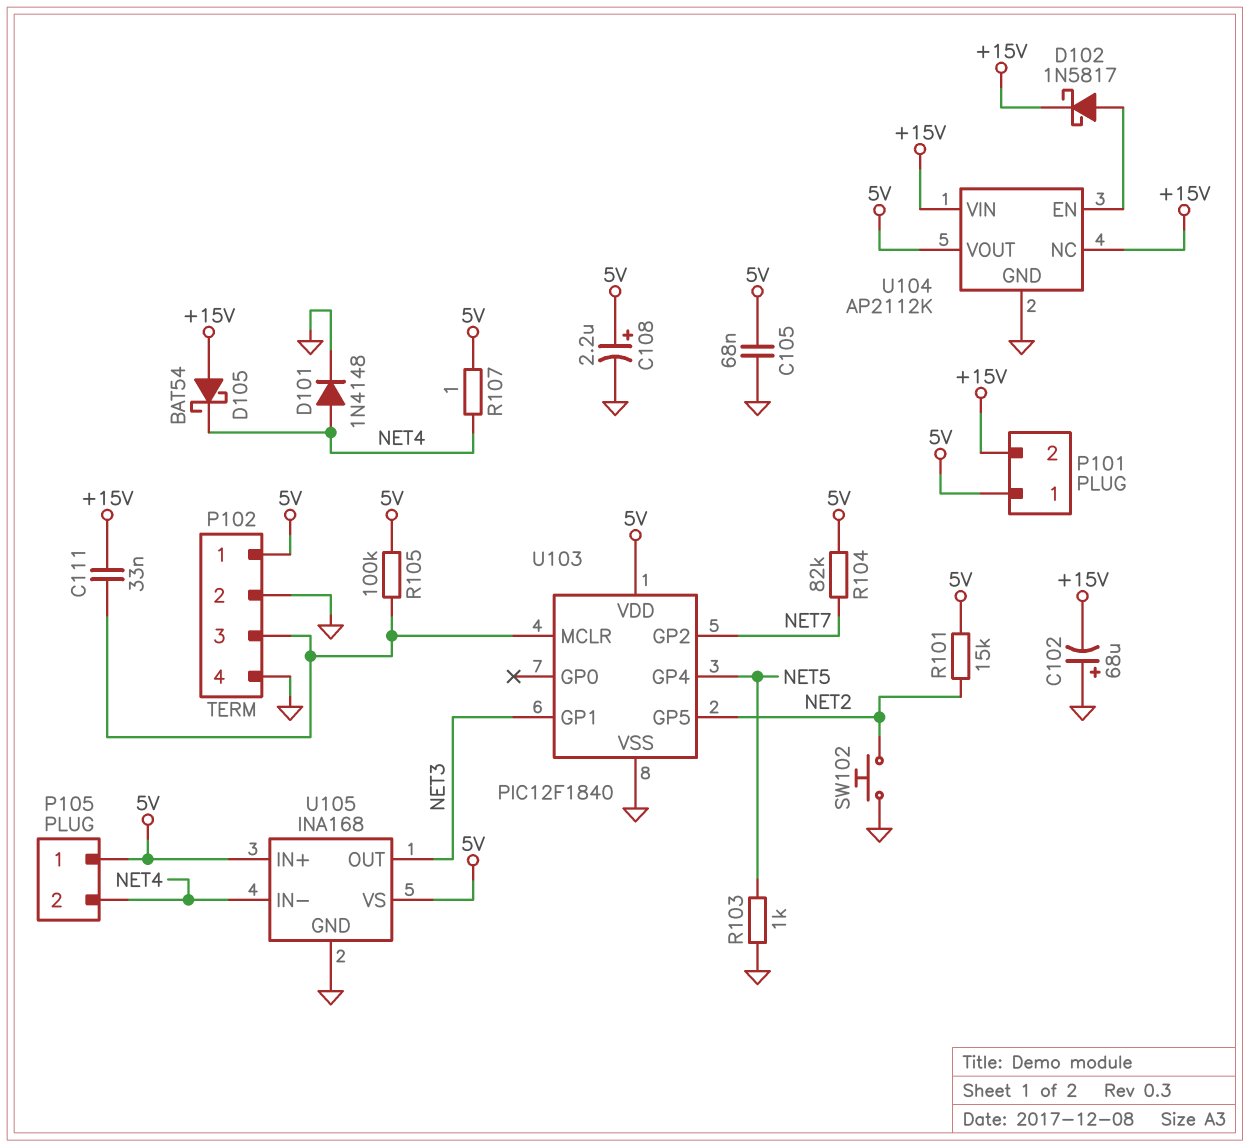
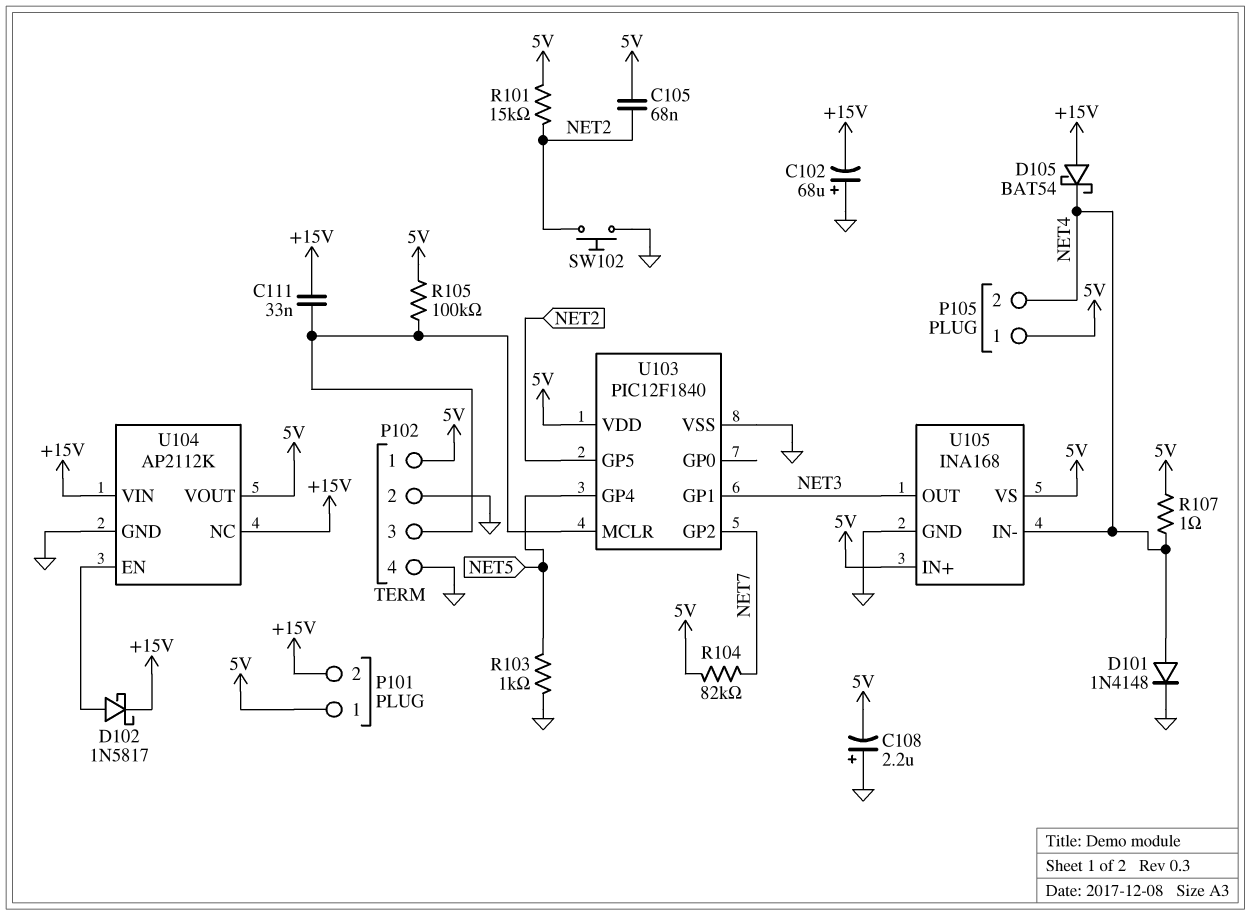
C105: 68nF (5V, GND) -> 68nF (5V, NET2)
C108: 2.2uF (plus 5V, minus GND) -> 2.2uF (plus GND, minus 5V)

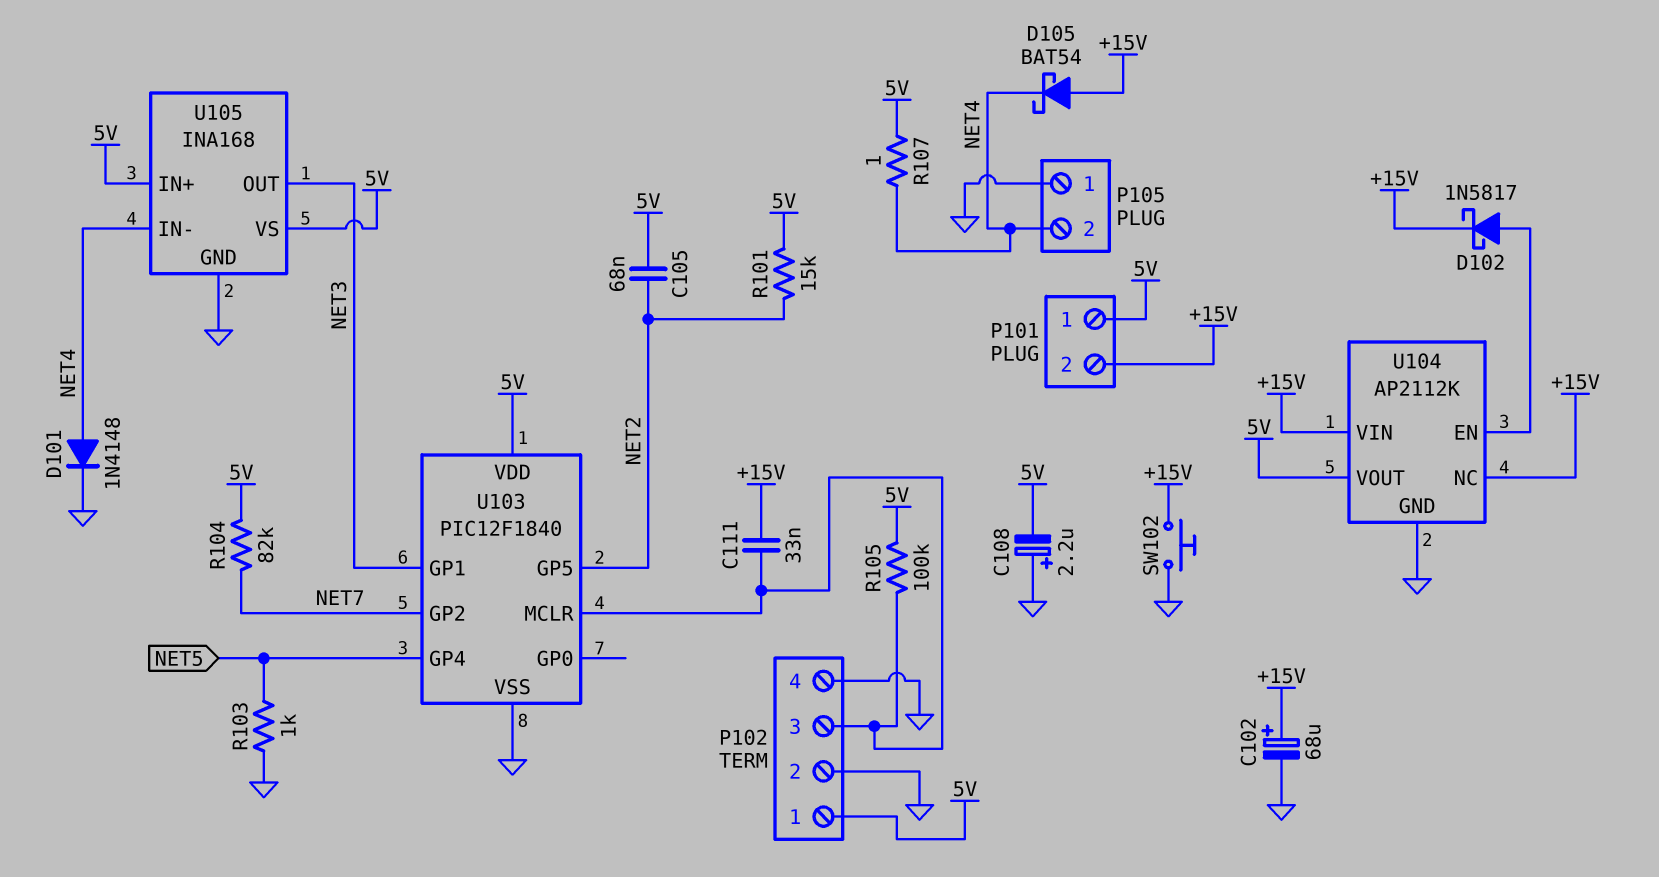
C102: 68uF (plus GND, minus +15V) -> 68uF (plus +15V, minus GND)
P105 pin 1: 5V -> GND
SW102: button (GND, NET2) -> button (+15V, GND)

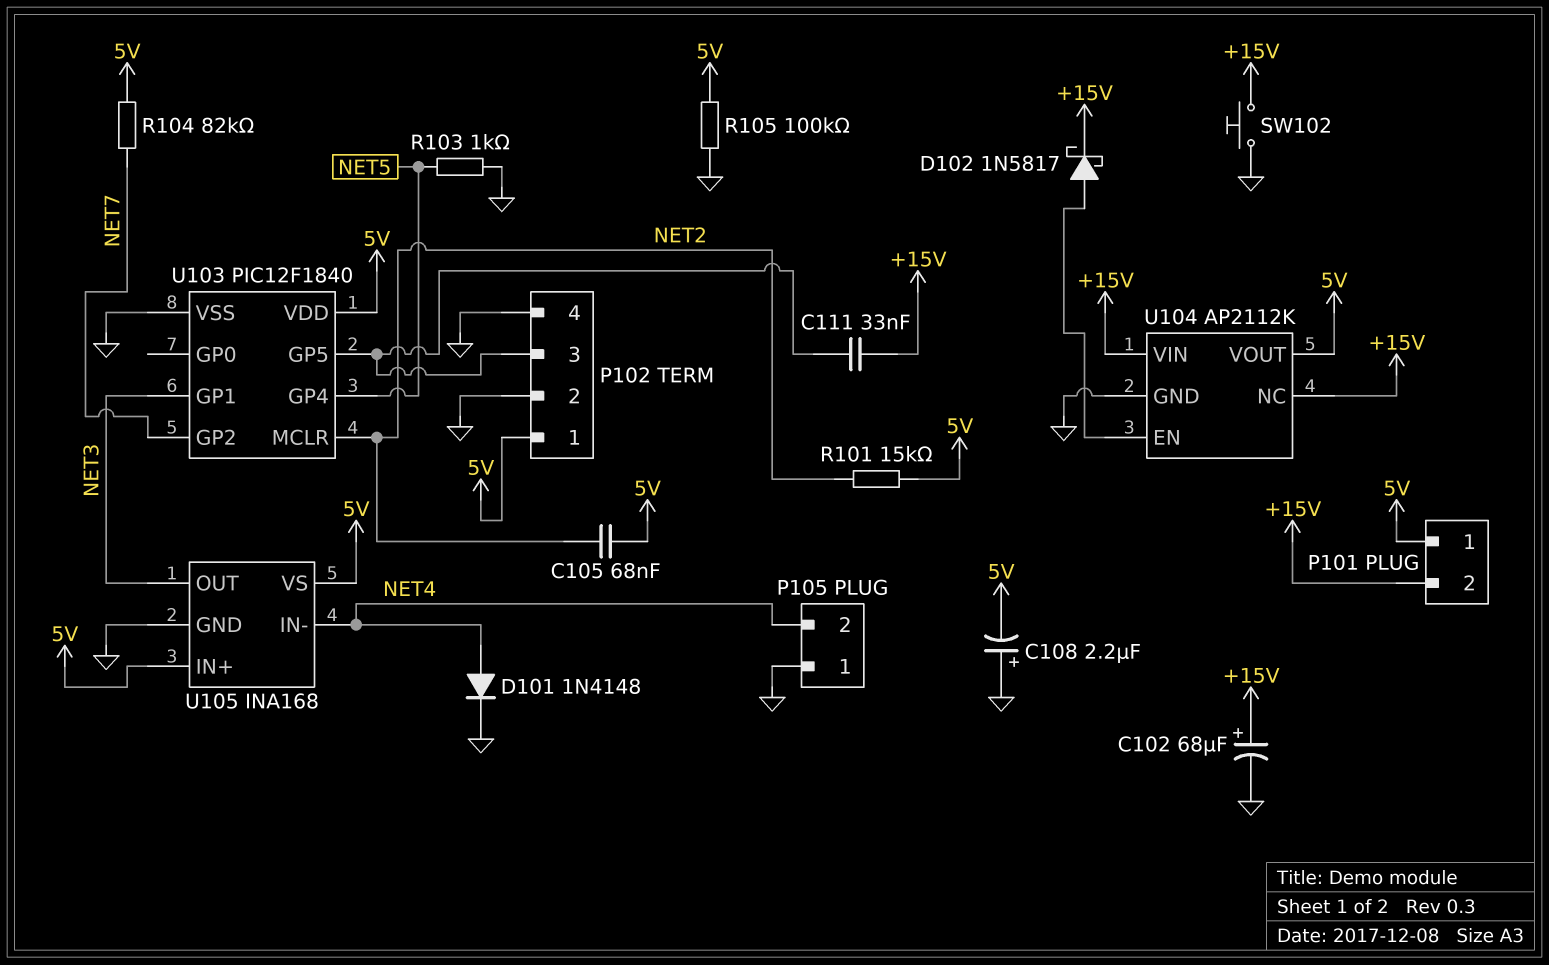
D105: schottky BAT54 (A +15V, K NET4) -> none
R105: 100k (5V, P102/3) -> 100k (5V, GND)
R107: 1 (5V, NET4) -> none
U103 pin GP5: NET2 -> P102/3
U103 pin MCLR: P102/3 -> NET2

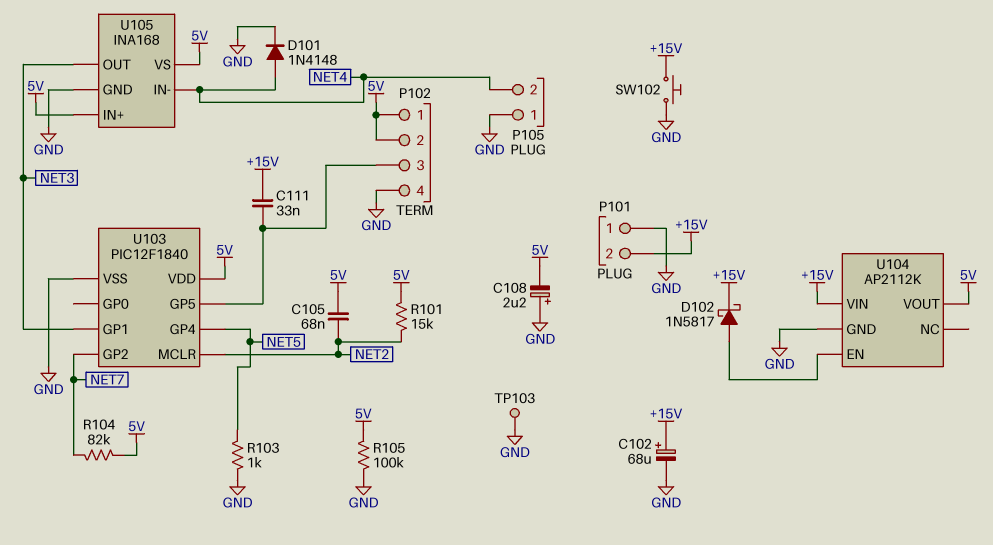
P101 pin 1: 5V -> GND
P102 pin 2: GND -> 5V
TP103: none -> test point (GND)
U104 pin NC: +15V -> none

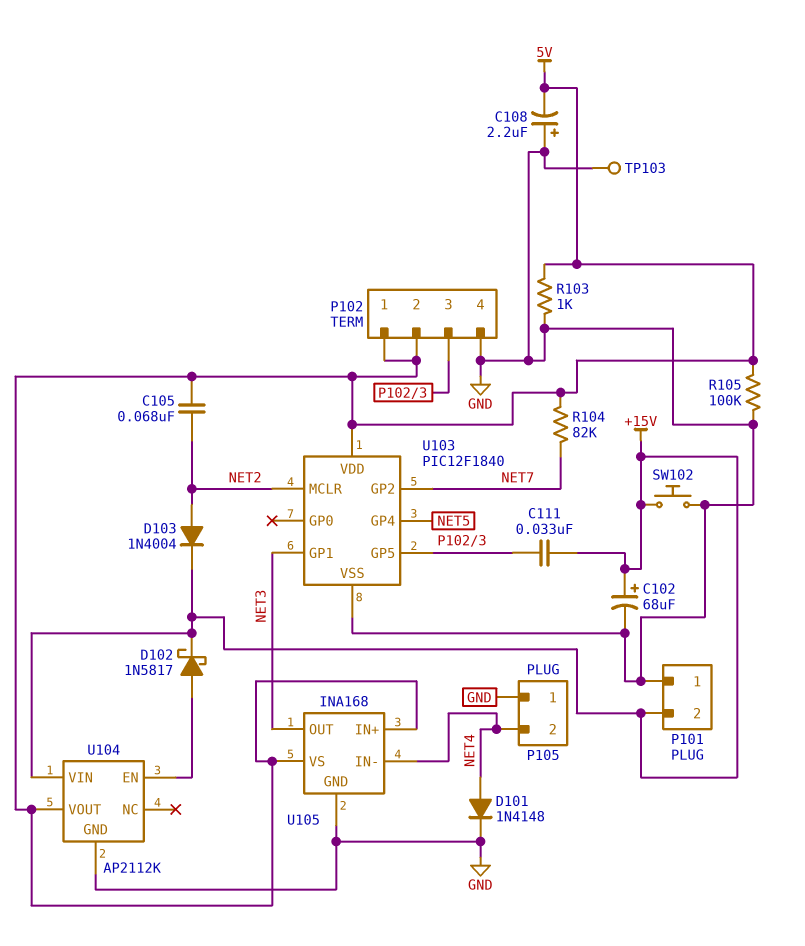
D103: none -> diode 1N4004 (A NET2, K +15V)
R101: 15k (5V, NET2) -> none
R103: 1k (GND, NET5) -> 1k (5V, GND)

